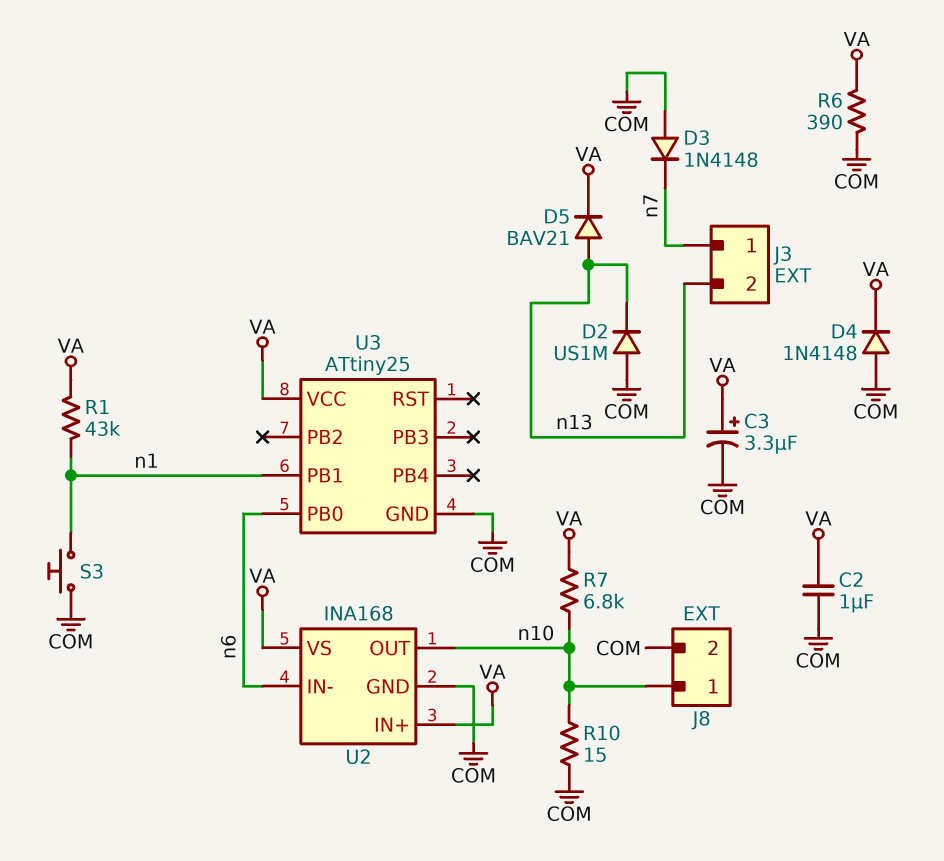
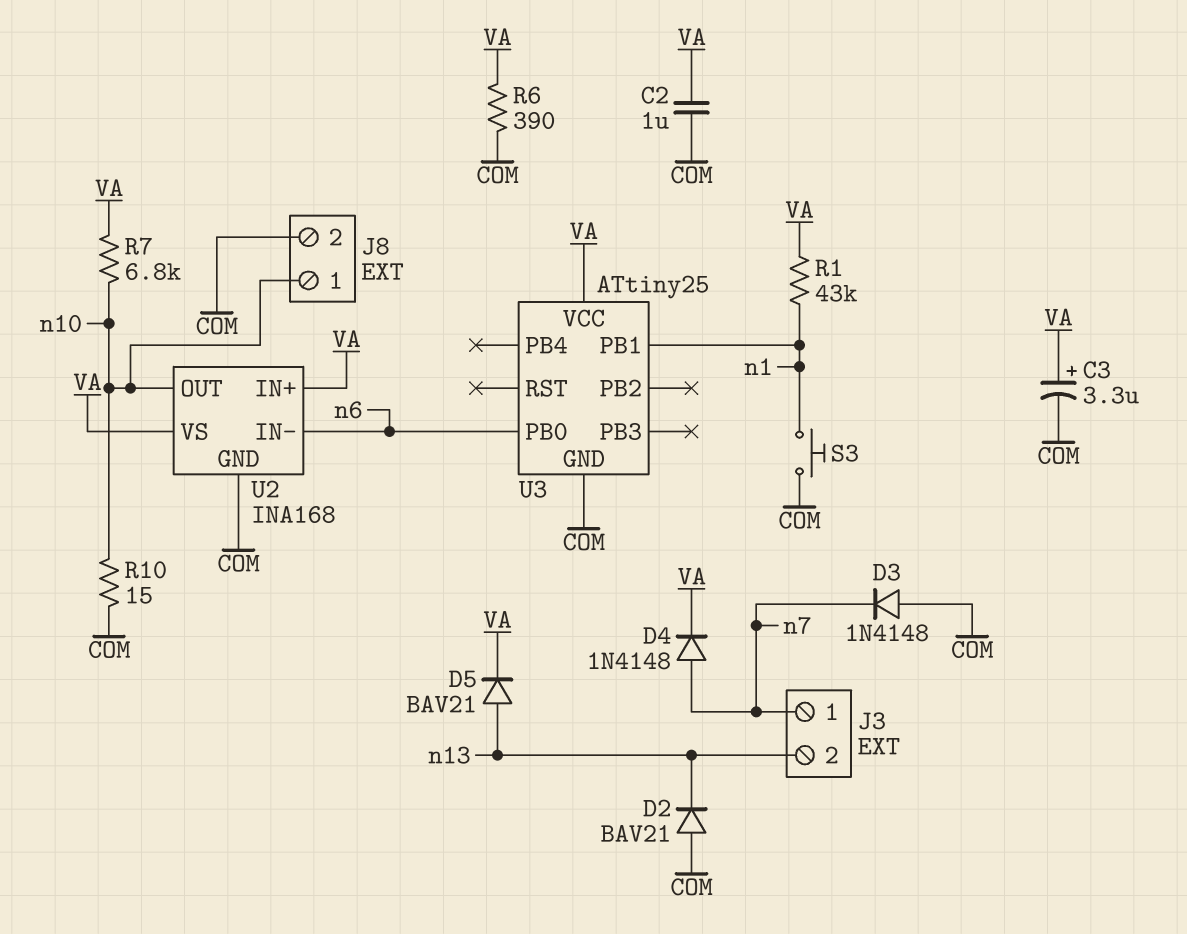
D2: diode US1M (A COM, K n13) -> diode BAV21 (A COM, K n13)
D4: diode 1N4148 (A COM, K VA) -> diode 1N4148 (A n7, K VA)

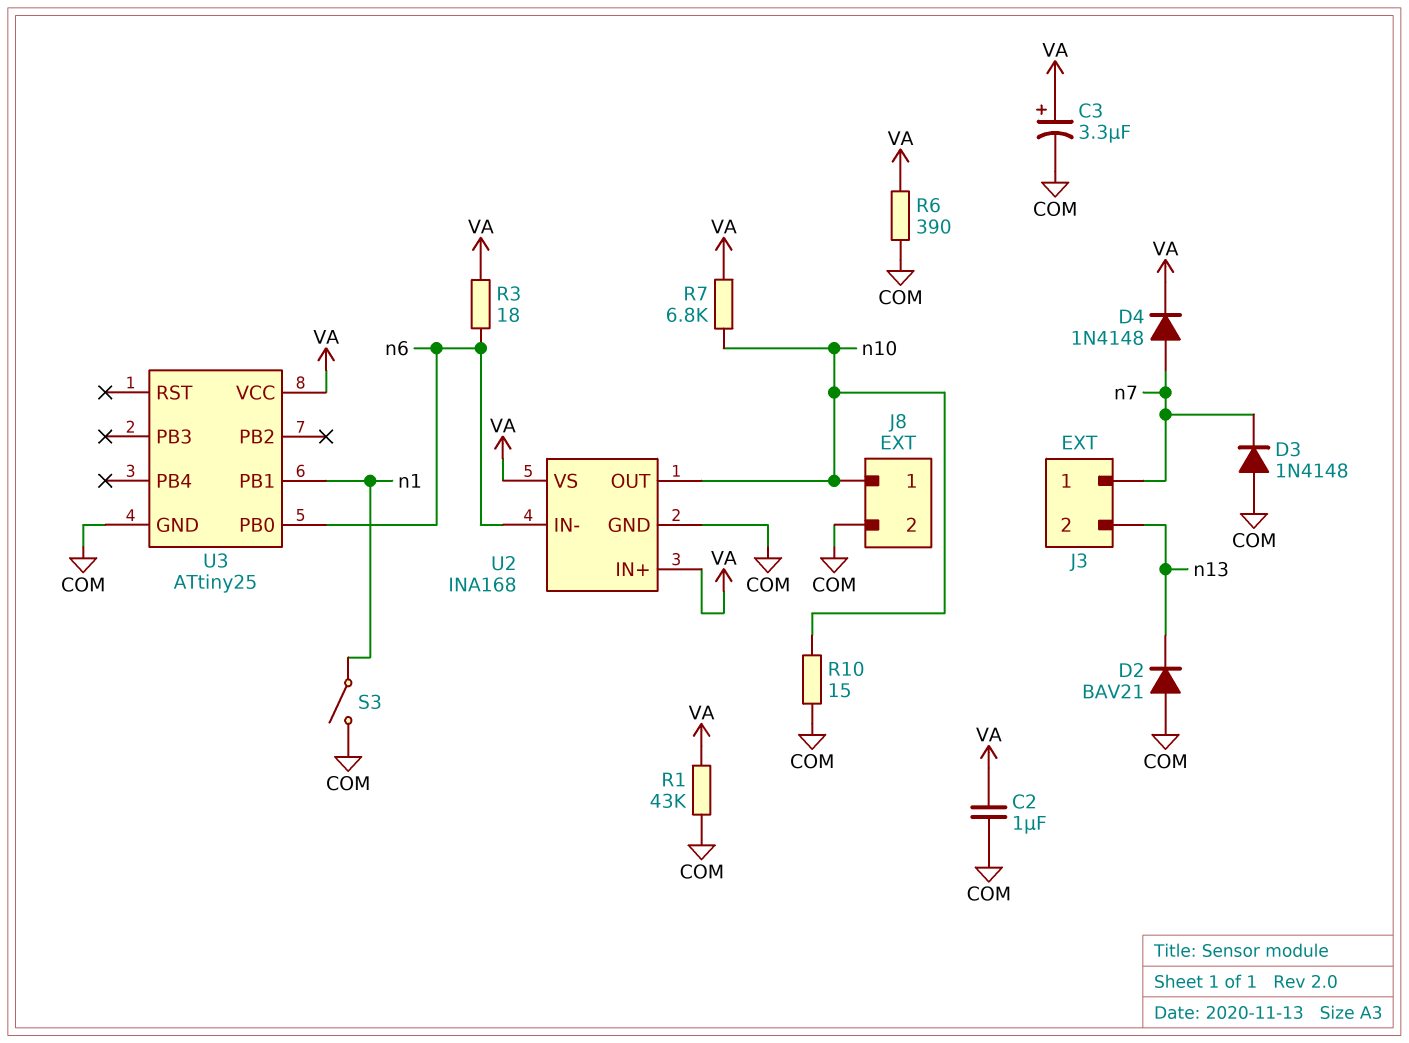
D5: diode BAV21 (A n13, K VA) -> none
R1: 43k (VA, n1) -> 43k (COM, VA)
R3: none -> 18 (VA, n6)
S3: button (COM, n1) -> switch (COM, n1)

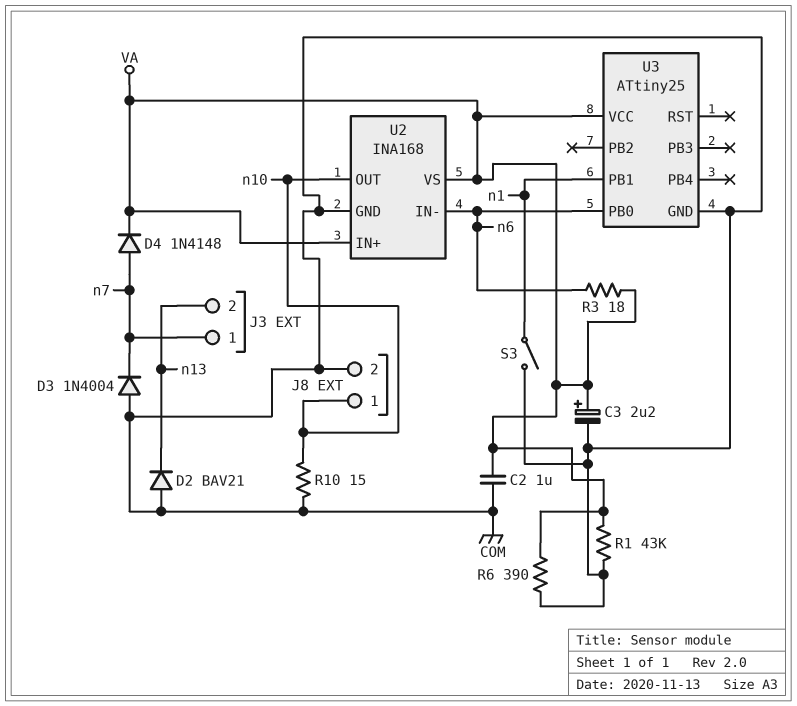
C3: 3.3uF (plus VA, minus COM) -> 2.2uF (plus VA, minus COM)
D3: diode 1N4148 (A COM, K n7) -> diode 1N4004 (A COM, K n7)
R7: 6.8k (VA, n10) -> none

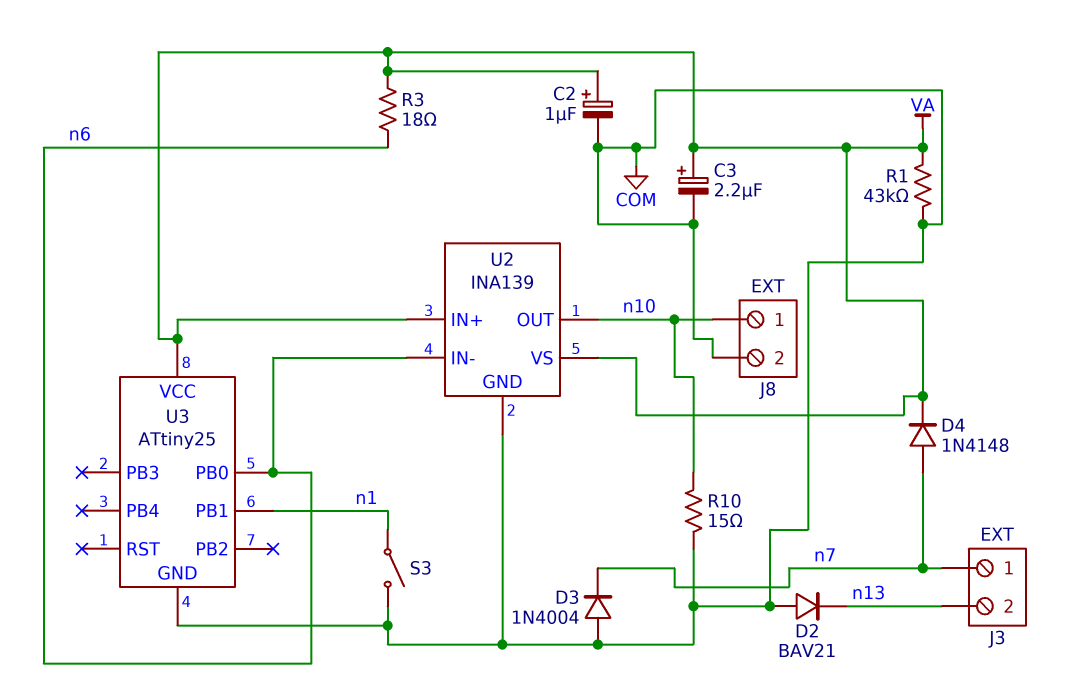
C2: 1uF (COM, VA) -> 1uF (plus VA, minus COM)
R6: 390 (COM, VA) -> none
U2: INA168 -> INA139

